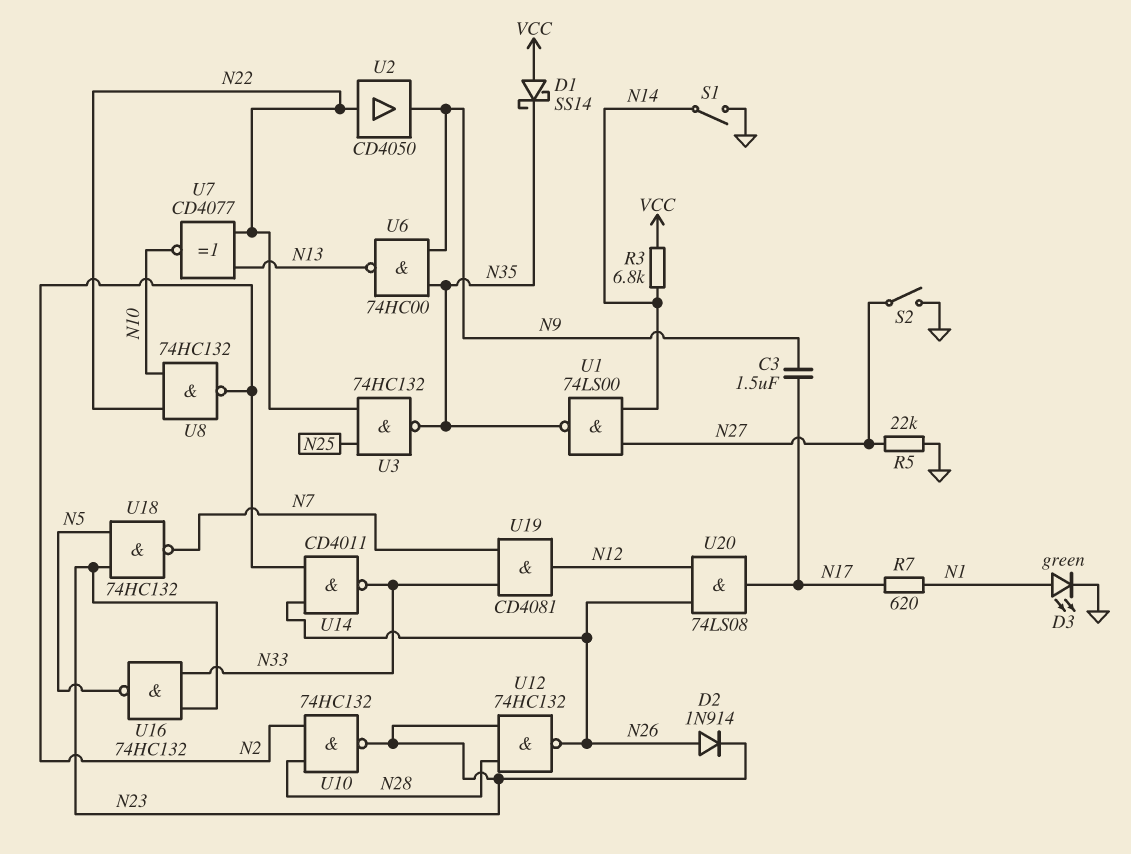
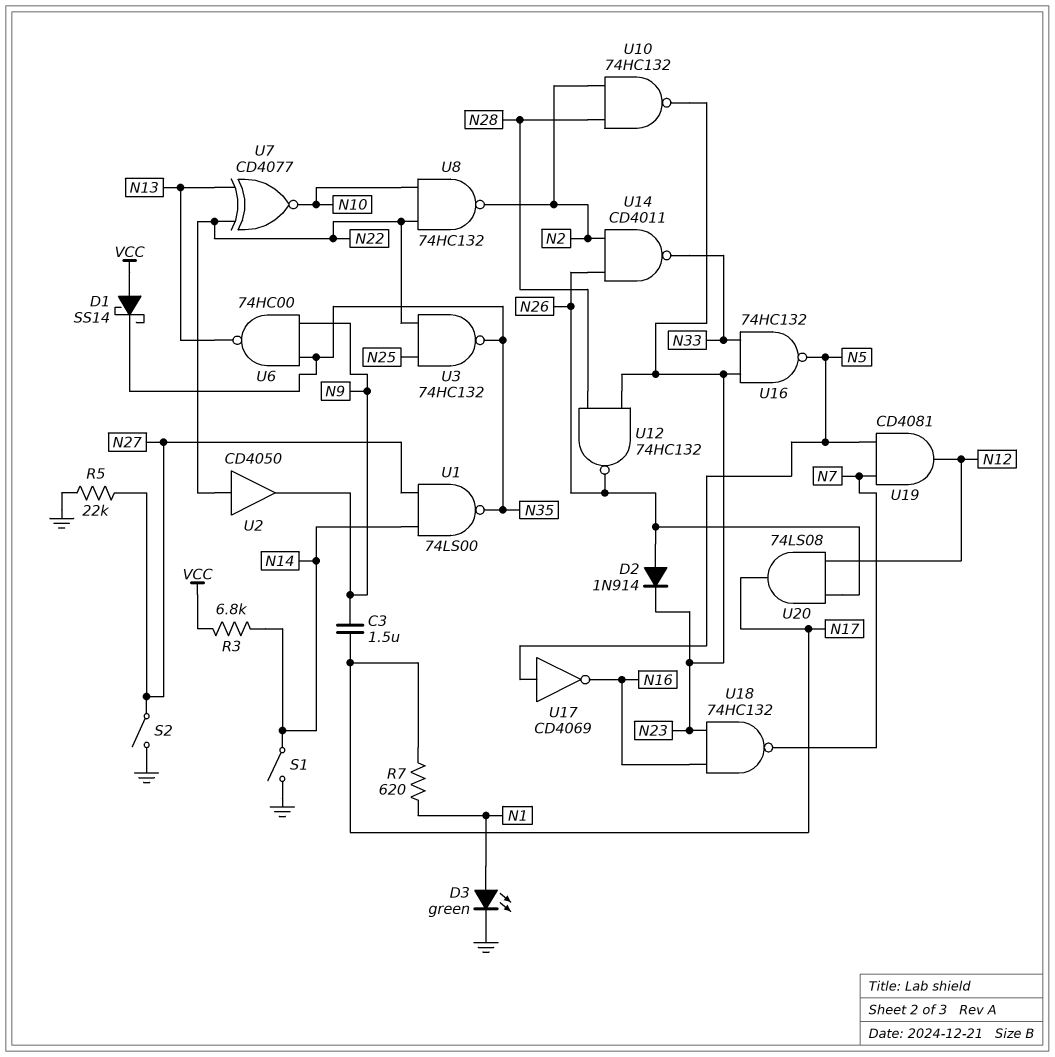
U17: none -> NOT CD4069 (in N5, out N16)
U18: NAND 74HC132 (in N5, in N23, out N7) -> NAND 74HC132 (in N16, in N23, out N7)
U19: AND CD4081 (in N7, in N33, out N12) -> AND CD4081 (in N5, in N7, out N12)

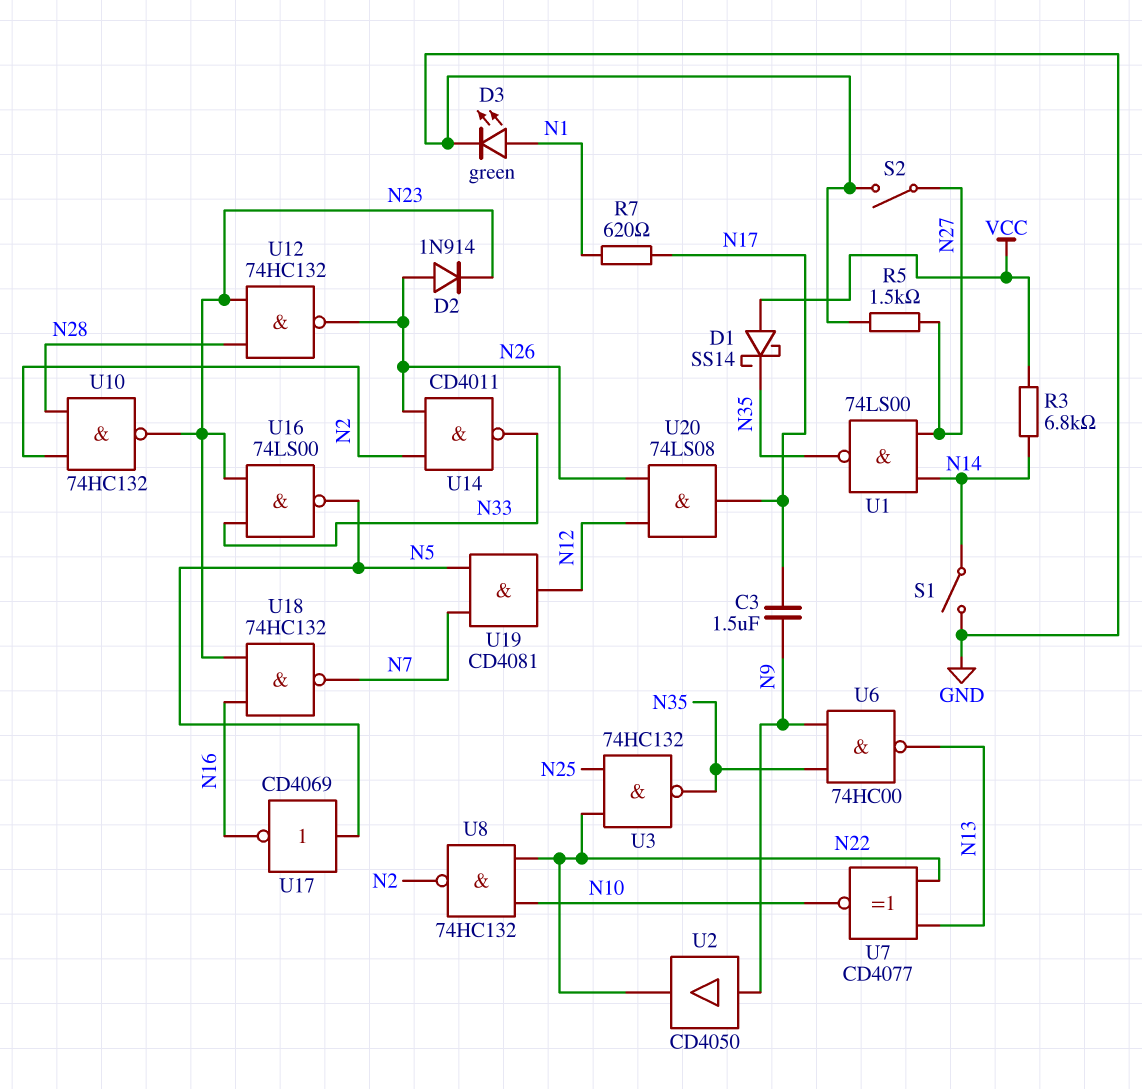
R5: 22k (GND, N27) -> 1.5k (GND, N27)
U2: buffer CD4050 (in N22, out N9) -> buffer CD4050 (in N9, out N22)
U16: NAND 74HC132 (in N23, in N33, out N5) -> NAND 74LS00 (in N23, in N33, out N5)

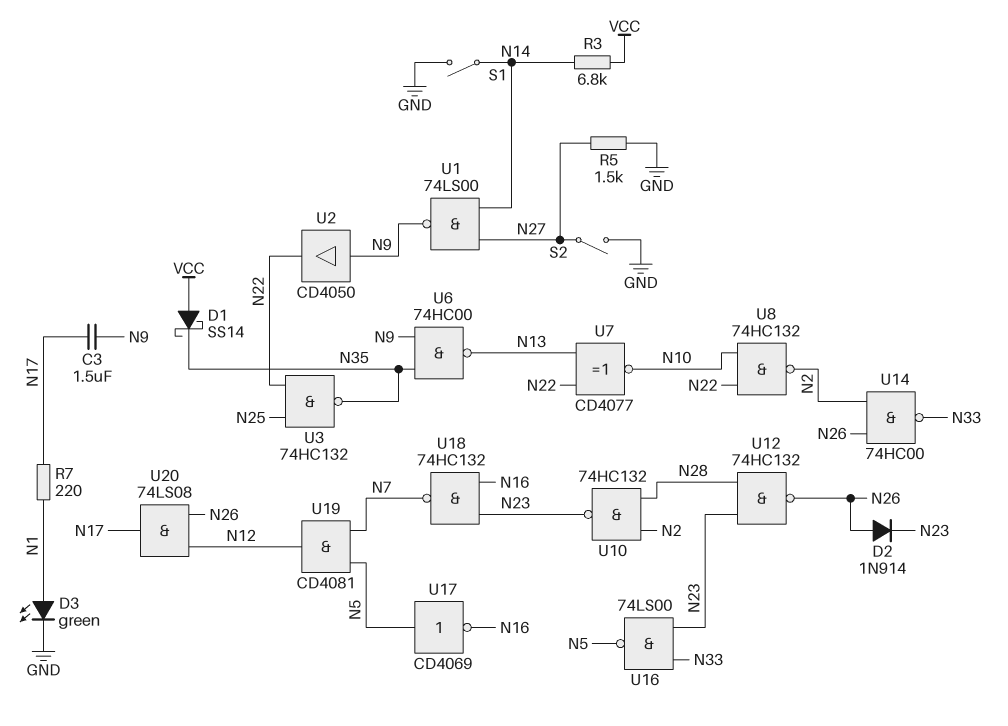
R7: 620 (N1, N17) -> 220 (N1, N17)
U1: NAND 74LS00 (in N14, in N27, out N35) -> NAND 74LS00 (in N14, in N27, out N9)
U14: NAND CD4011 (in N2, in N26, out N33) -> NAND 74HC00 (in N2, in N26, out N33)

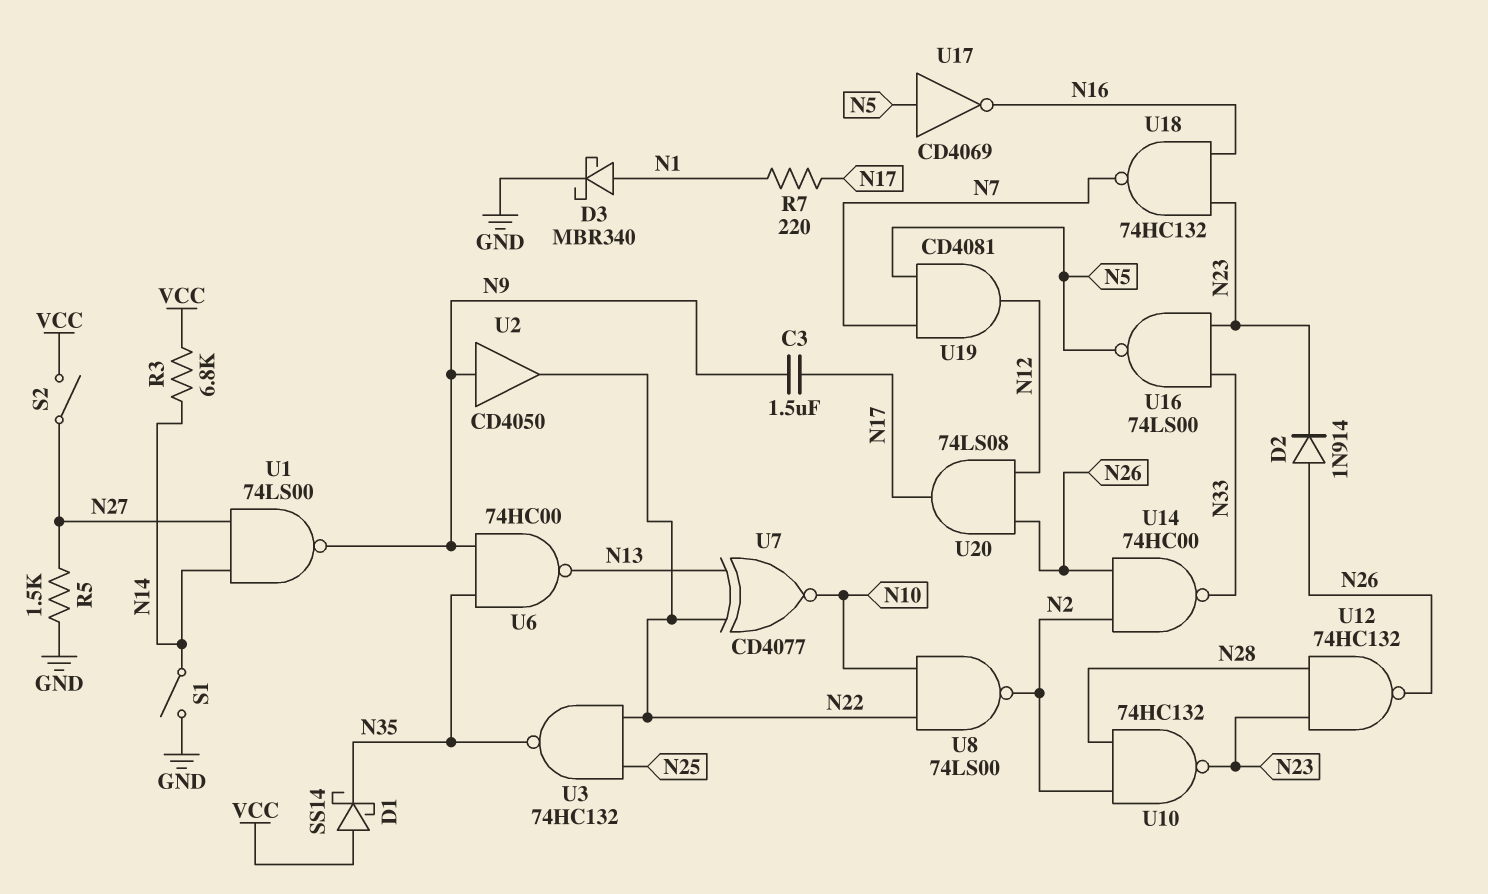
D3: LED green (A N1, K GND) -> schottky MBR340 (A N1, K GND)
S2: switch (GND, N27) -> switch (N27, VCC)
U8: NAND 74HC132 (in N10, in N22, out N2) -> NAND 74LS00 (in N10, in N22, out N2)

